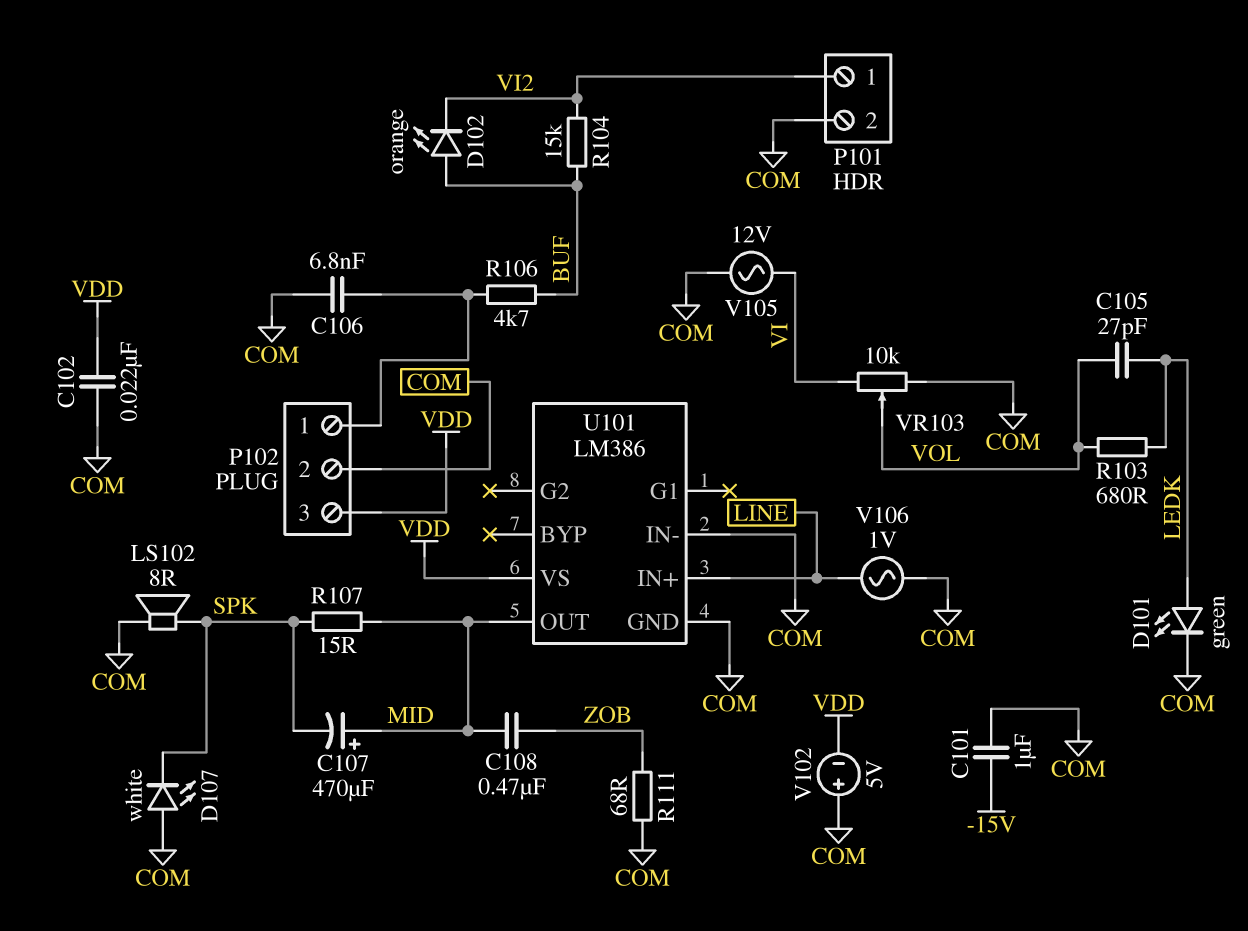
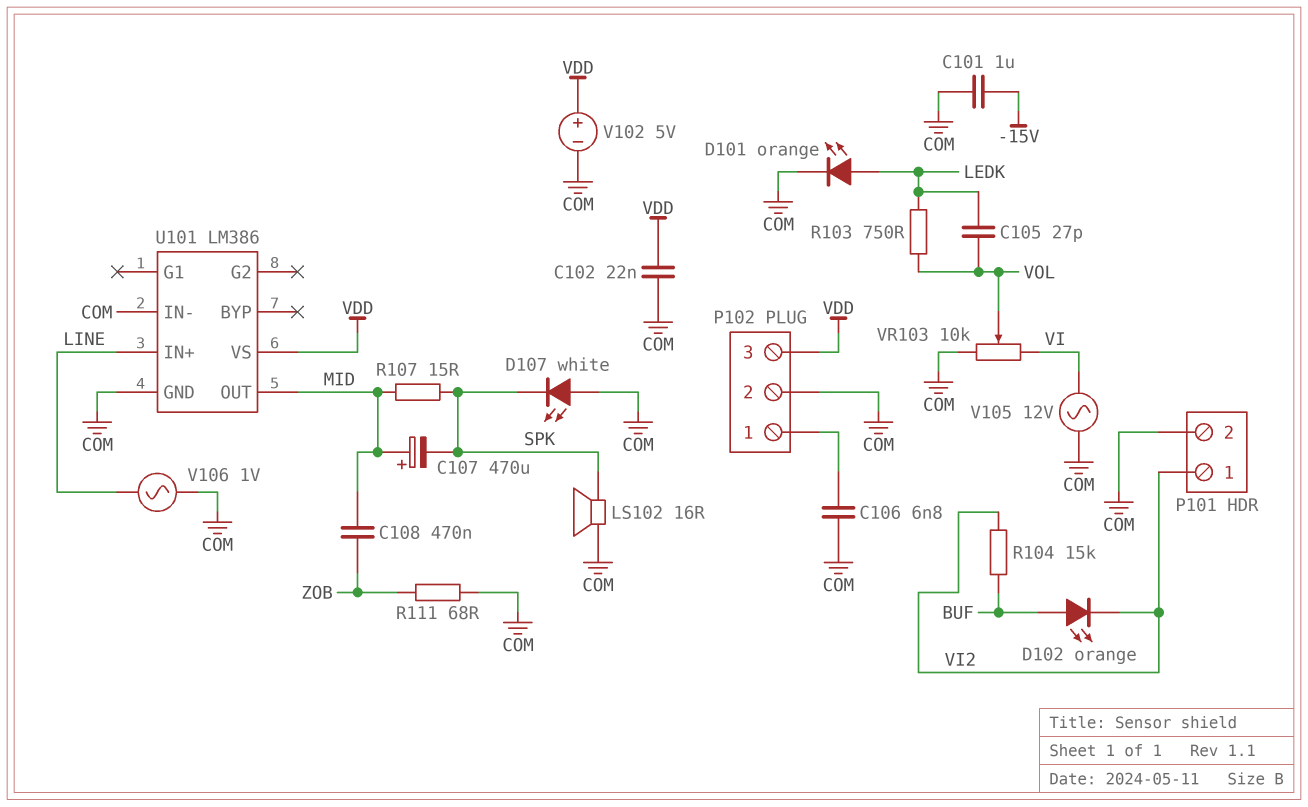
D101: LED green (A LEDK, K COM) -> LED orange (A LEDK, K COM)
LS102: speaker 8R (COM, SPK) -> speaker 16R (COM, SPK)
R103: 680 (LEDK, VOL) -> 750 (LEDK, VOL)
R106: 4.7k (BUF, P102/1) -> none
V102: 5V (plus COM, minus VDD) -> 5V (plus VDD, minus COM)

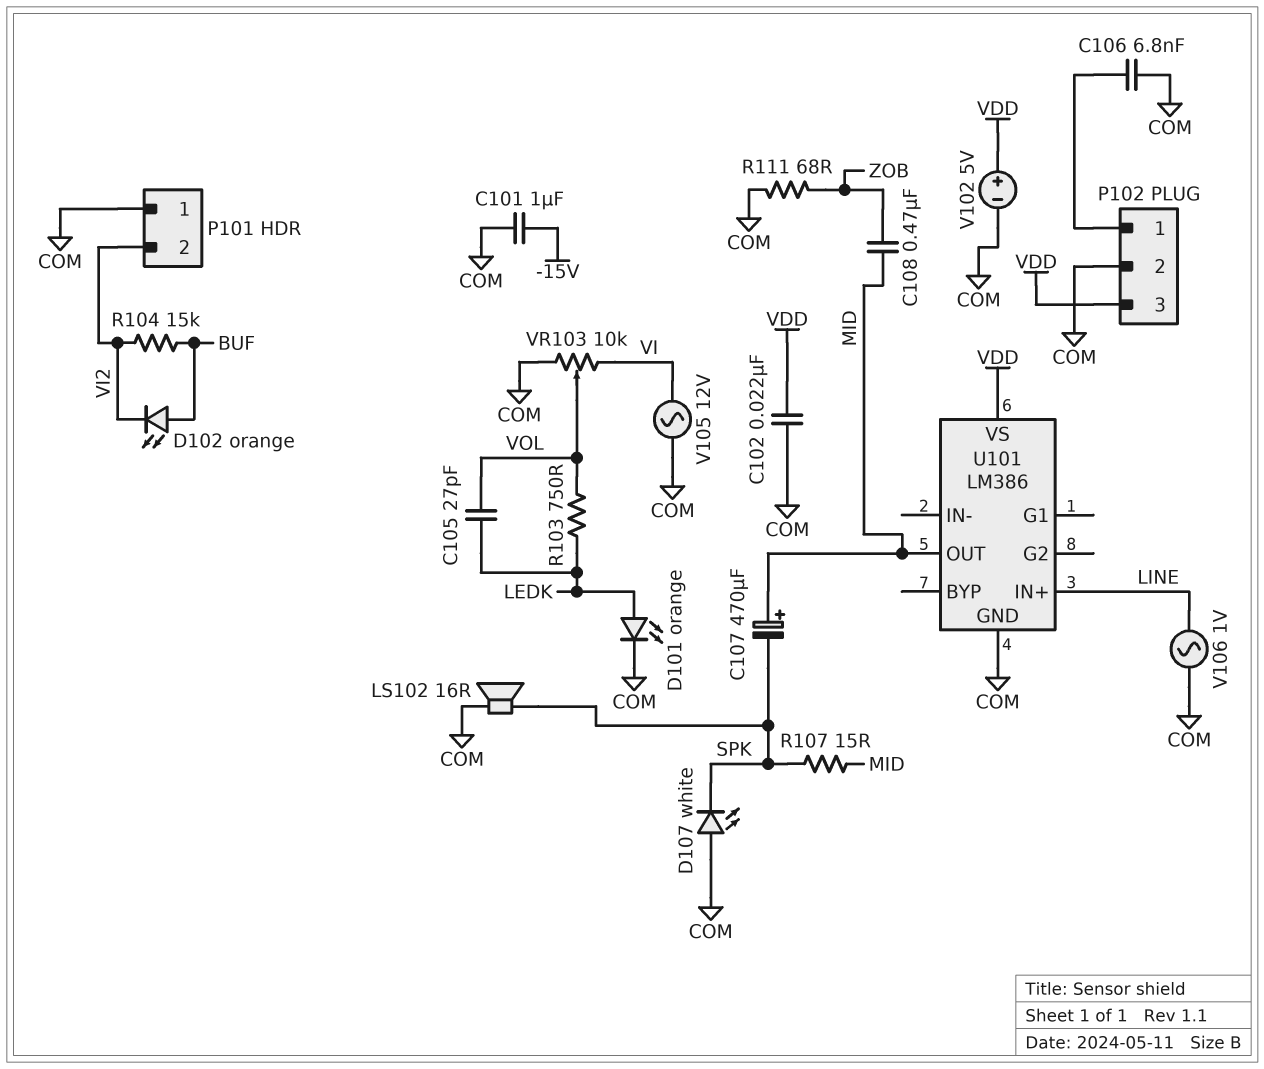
P101 pin 1: VI2 -> COM
P101 pin 2: COM -> VI2
U101 pin IN-: COM -> none

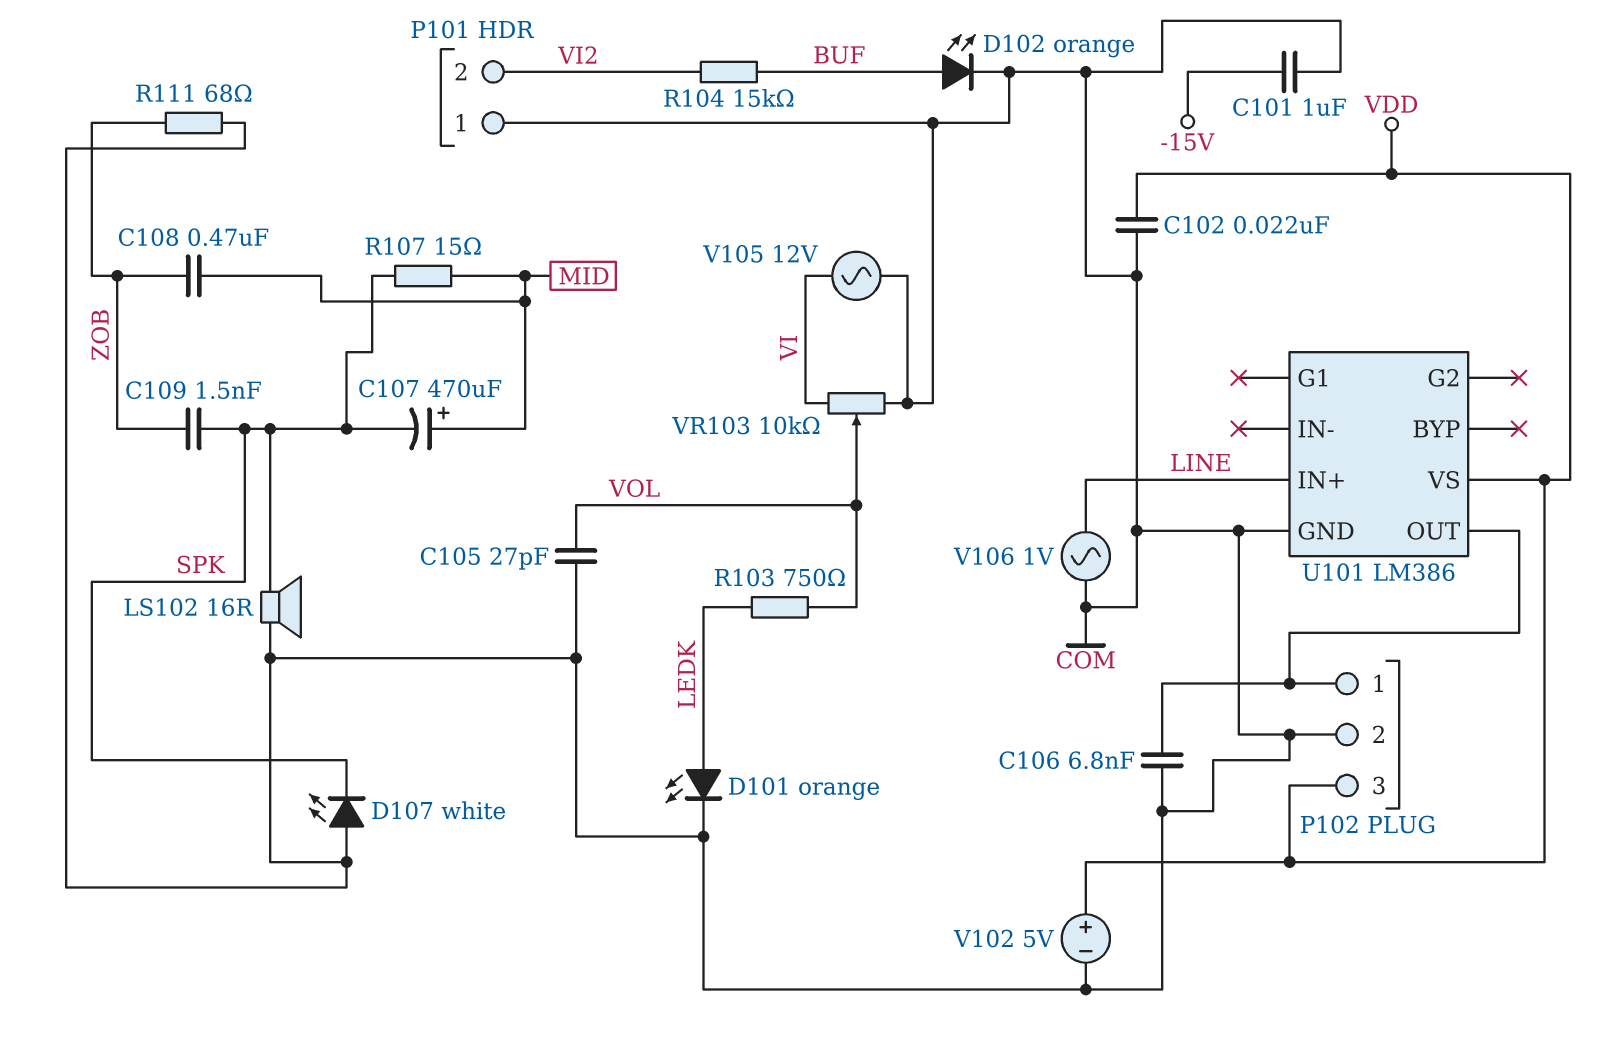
C105: 27pF (LEDK, VOL) -> 27pF (COM, VOL)
C109: none -> 1.5nF (SPK, ZOB)
D102: LED orange (A BUF, K VI2) -> LED orange (A BUF, K COM)
U101 pin OUT: MID -> P102/1

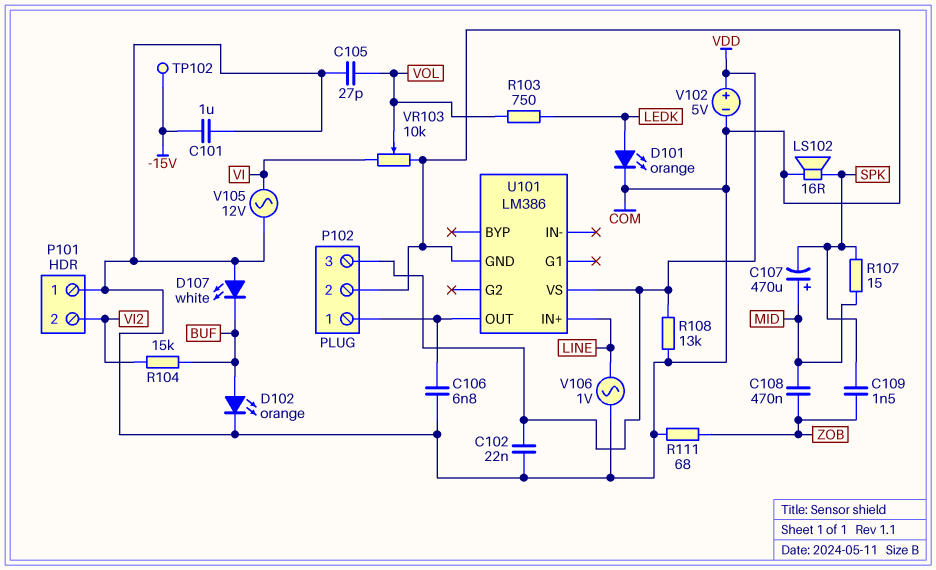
D107: LED white (A COM, K SPK) -> LED white (A COM, K BUF)
R108: none -> 13k (COM, VDD)
TP102: none -> test point (-15V)

